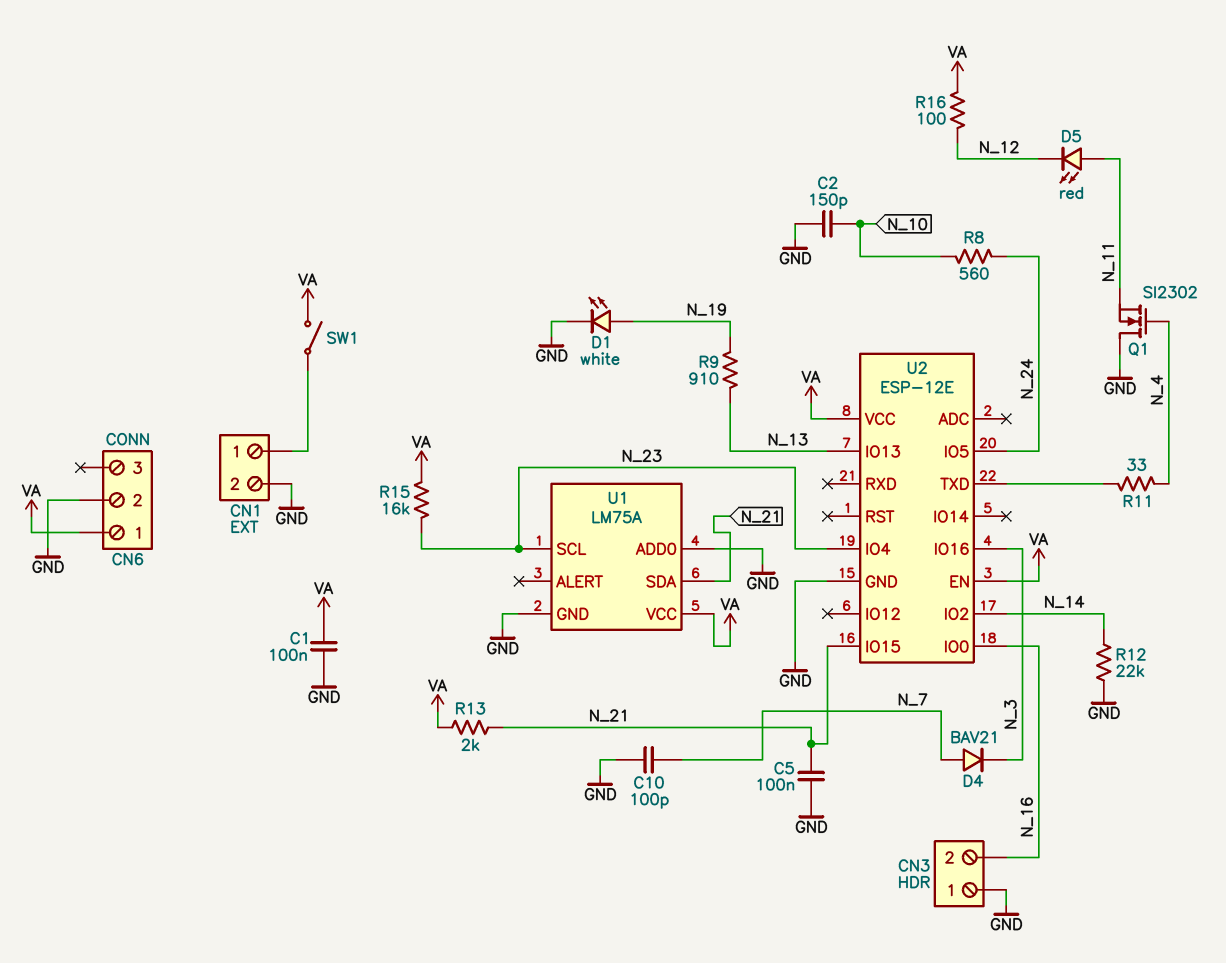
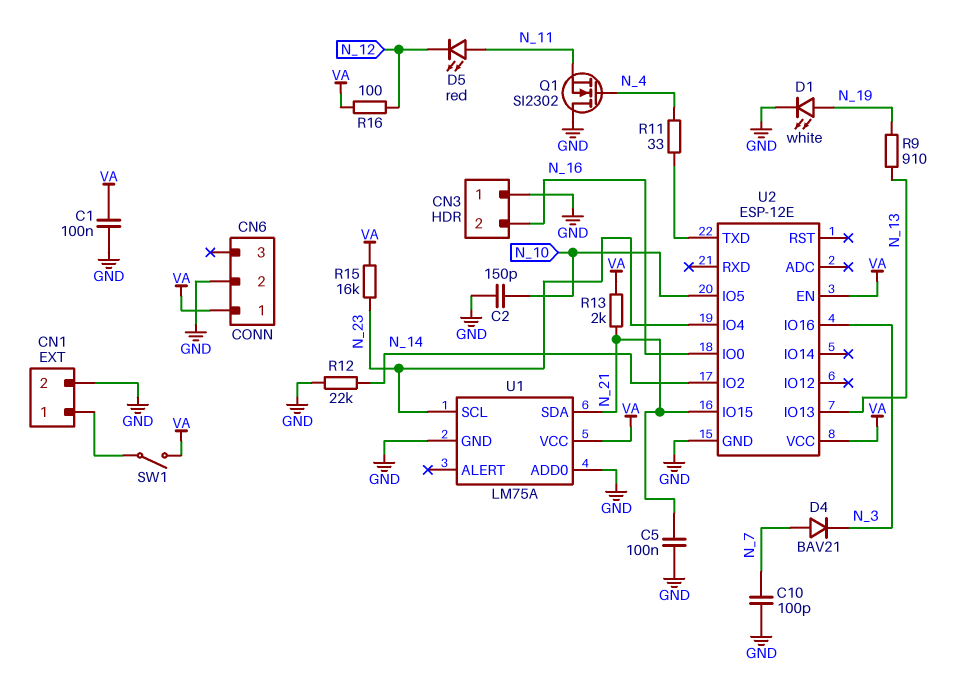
R8: 560 (N_10, N_24) -> none
U2 pin IO5: N_24 -> N_10

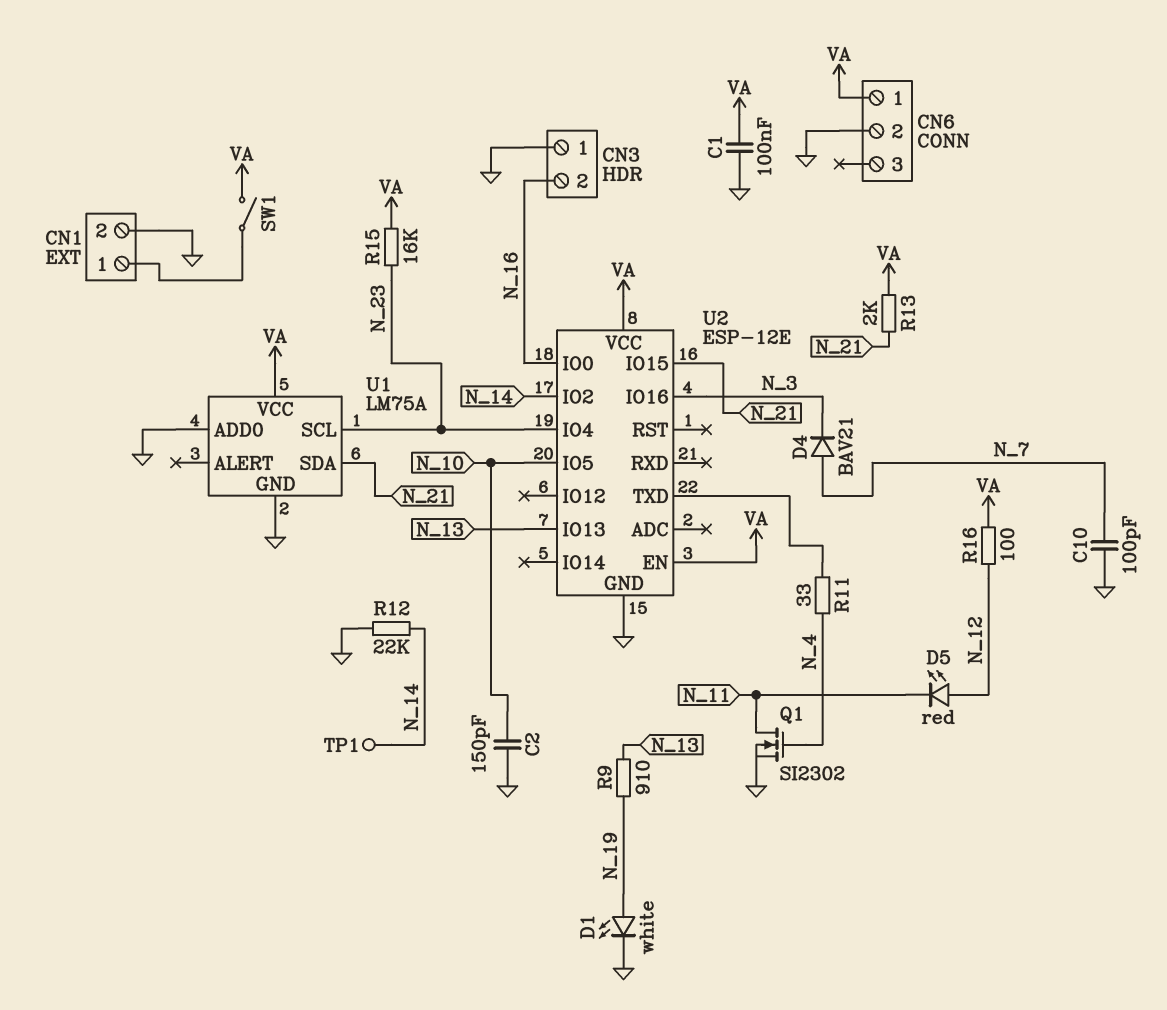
C5: 100nF (GND, N_21) -> none
D5: LED red (A N_11, K N_12) -> LED red (A N_12, K N_11)
Q1: NMOS SI2302 (G N_4, D GND, S N_11) -> NMOS SI2302 (G N_4, D N_11, S GND)
TP1: none -> test point (N_14)

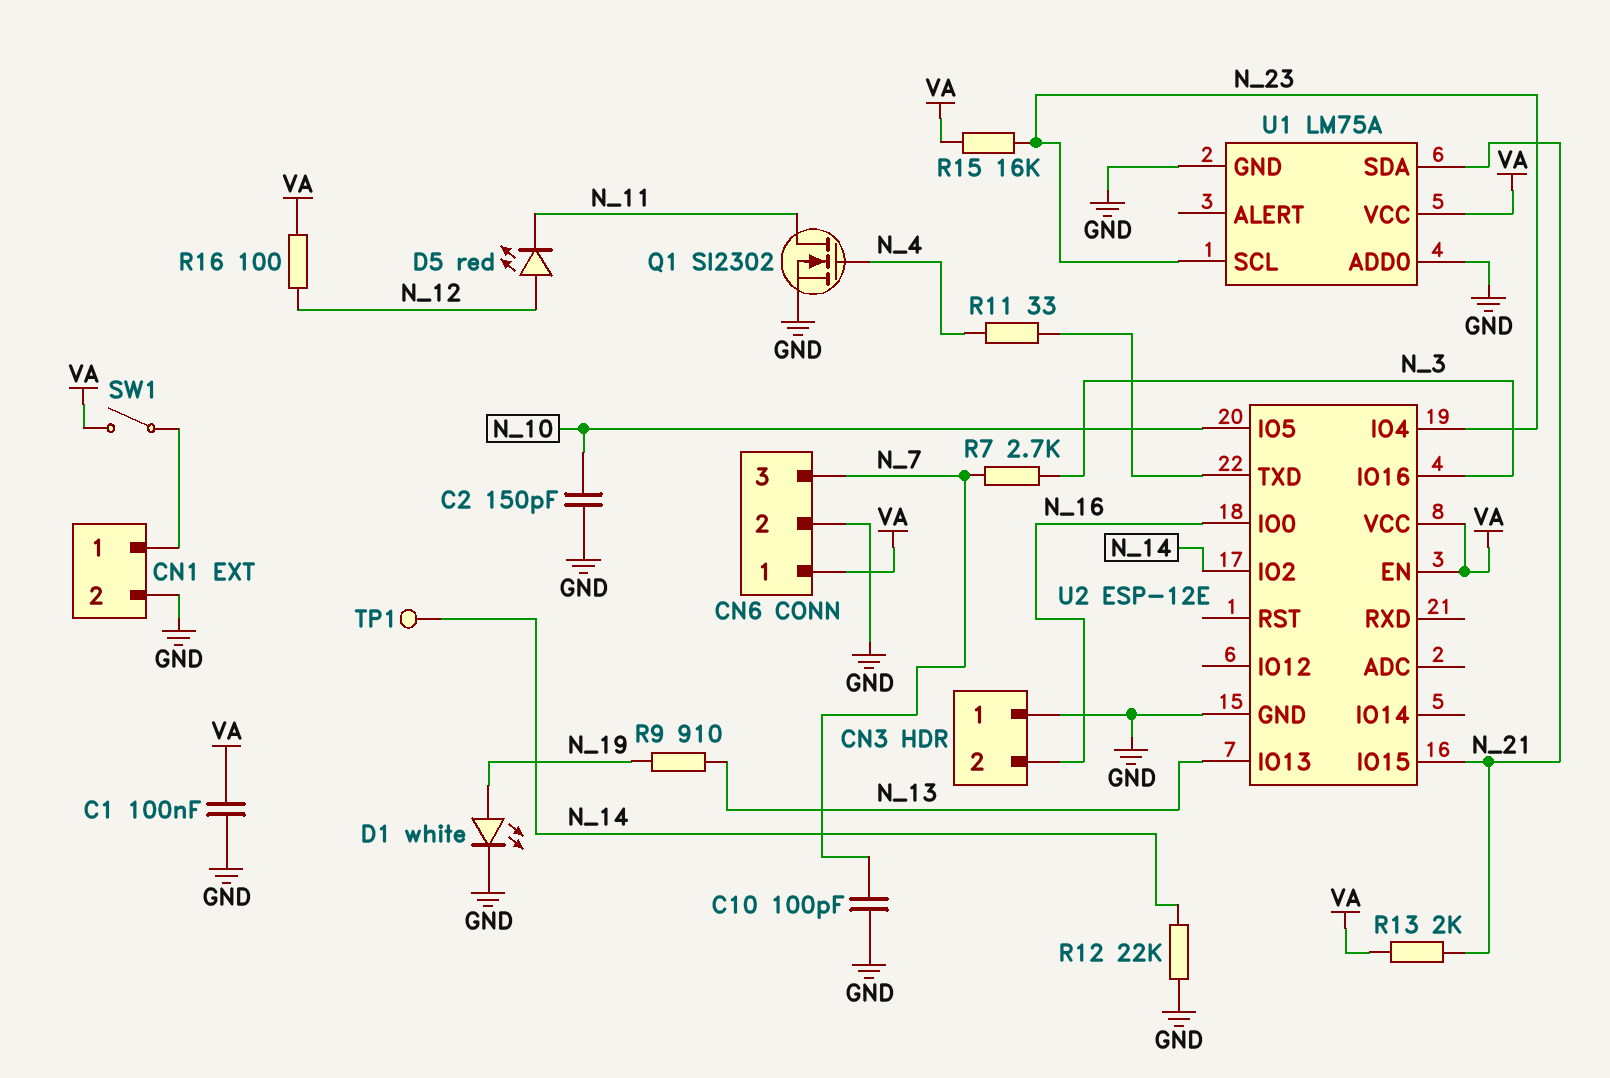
CN6 pin 3: none -> N_7
D4: diode BAV21 (A N_7, K N_3) -> none
R7: none -> 2.7k (N_3, N_7)

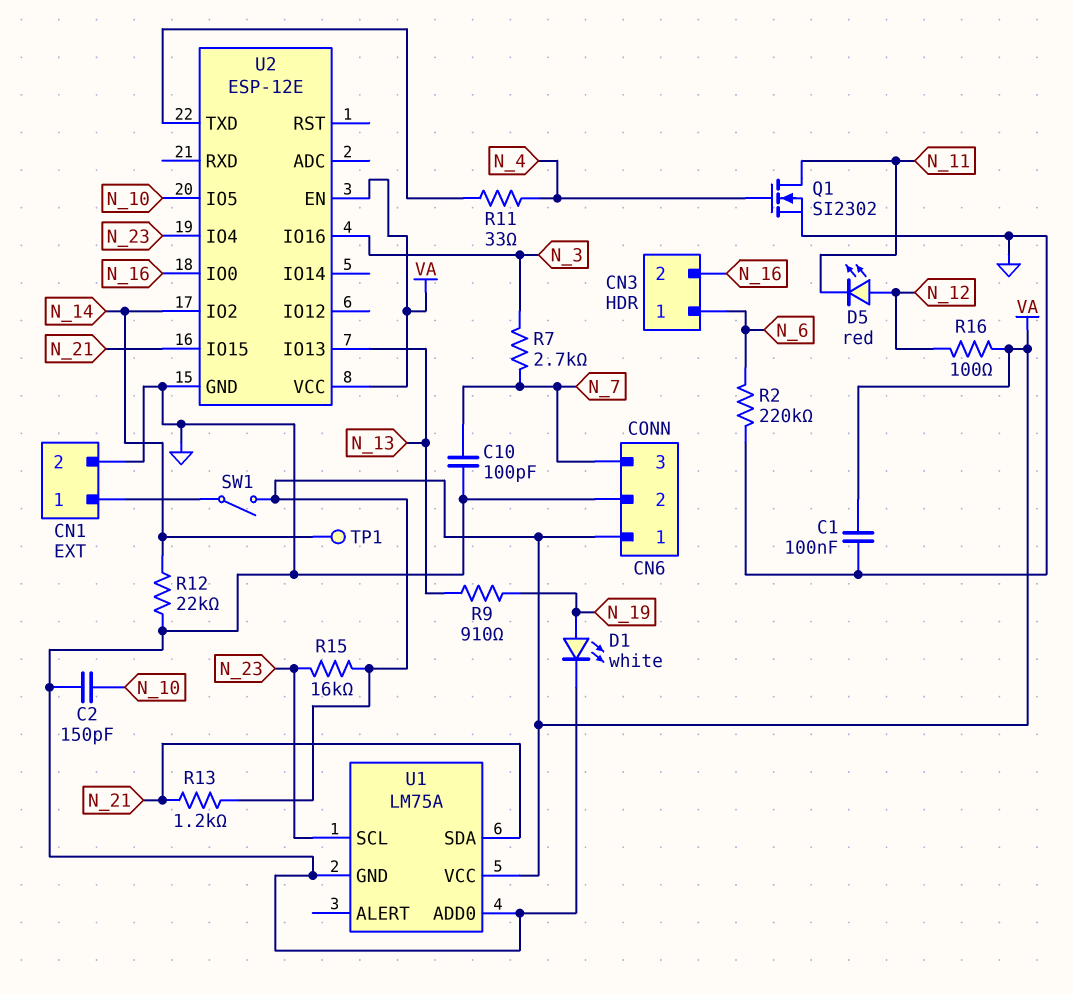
CN3 pin 1: GND -> N_6
R2: none -> 220k (GND, N_6)
R13: 2k (N_21, VA) -> 1.2k (N_21, VA)

